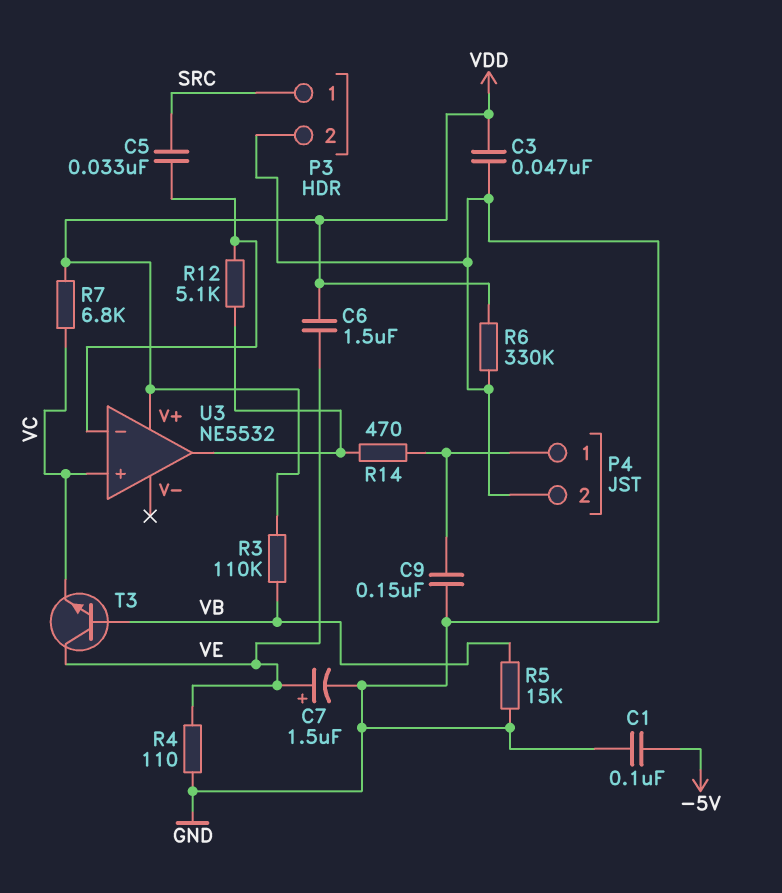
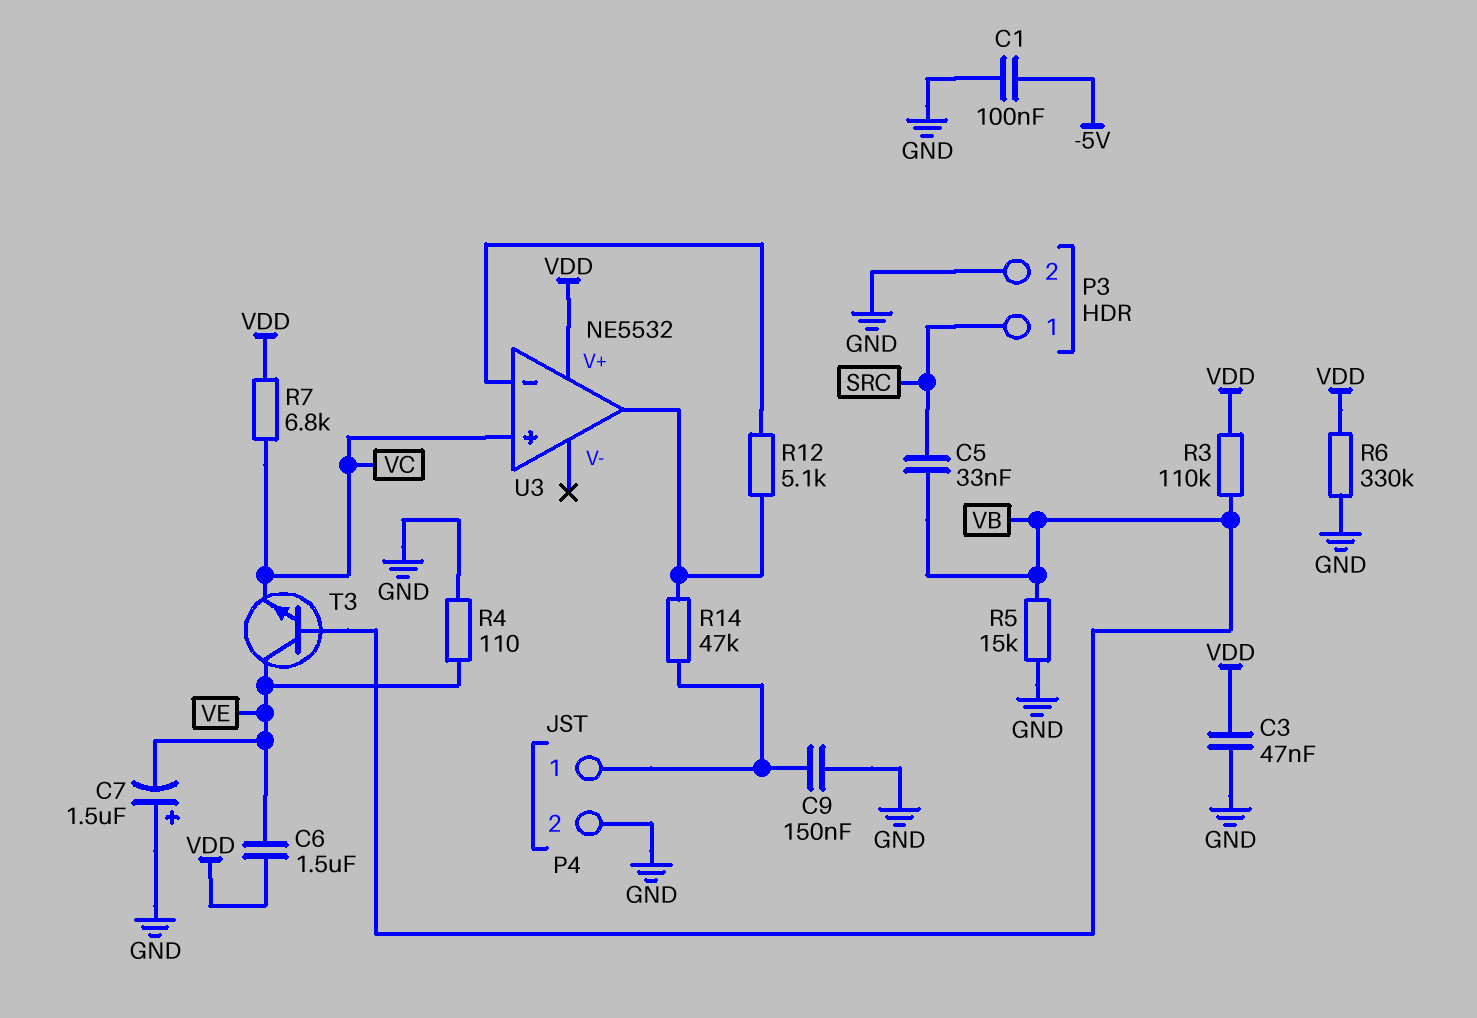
C5: 33nF (SRC, U3/in-) -> 33nF (SRC, VB)
C7: 1.5uF (plus VE, minus GND) -> 1.5uF (plus GND, minus VE)
R14: 470 (P4/1, U3/out) -> 47k (P4/1, U3/out)

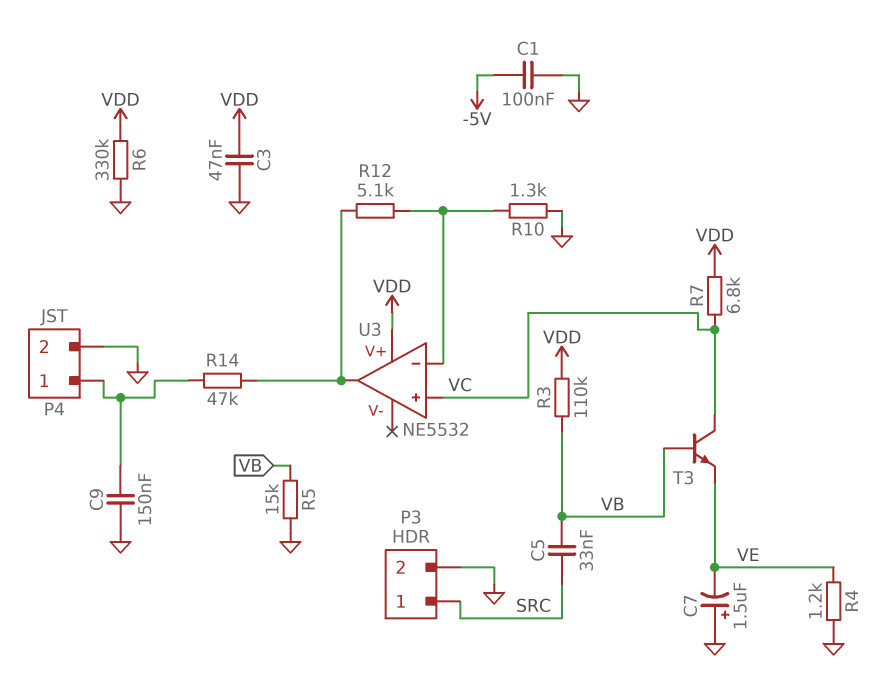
C6: 1.5uF (VDD, VE) -> none
R4: 110 (GND, VE) -> 1.2k (GND, VE)
R10: none -> 1.3k (GND, U3/in-)
T3: NPN (B VB, C VE, E VC) -> NPN (B VB, C VC, E VE)

